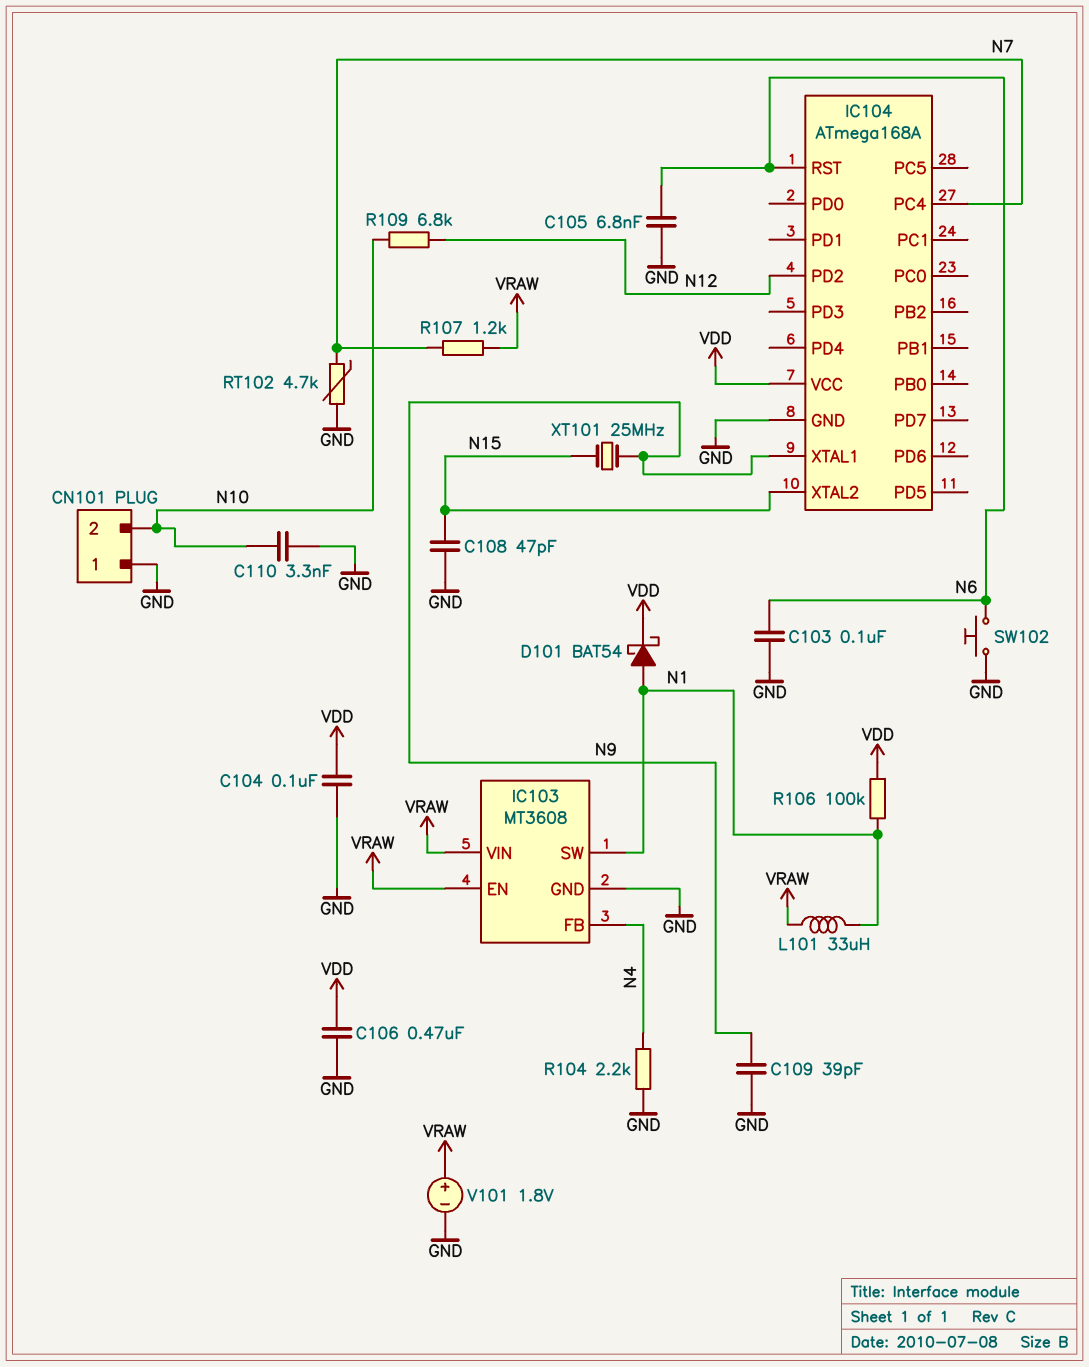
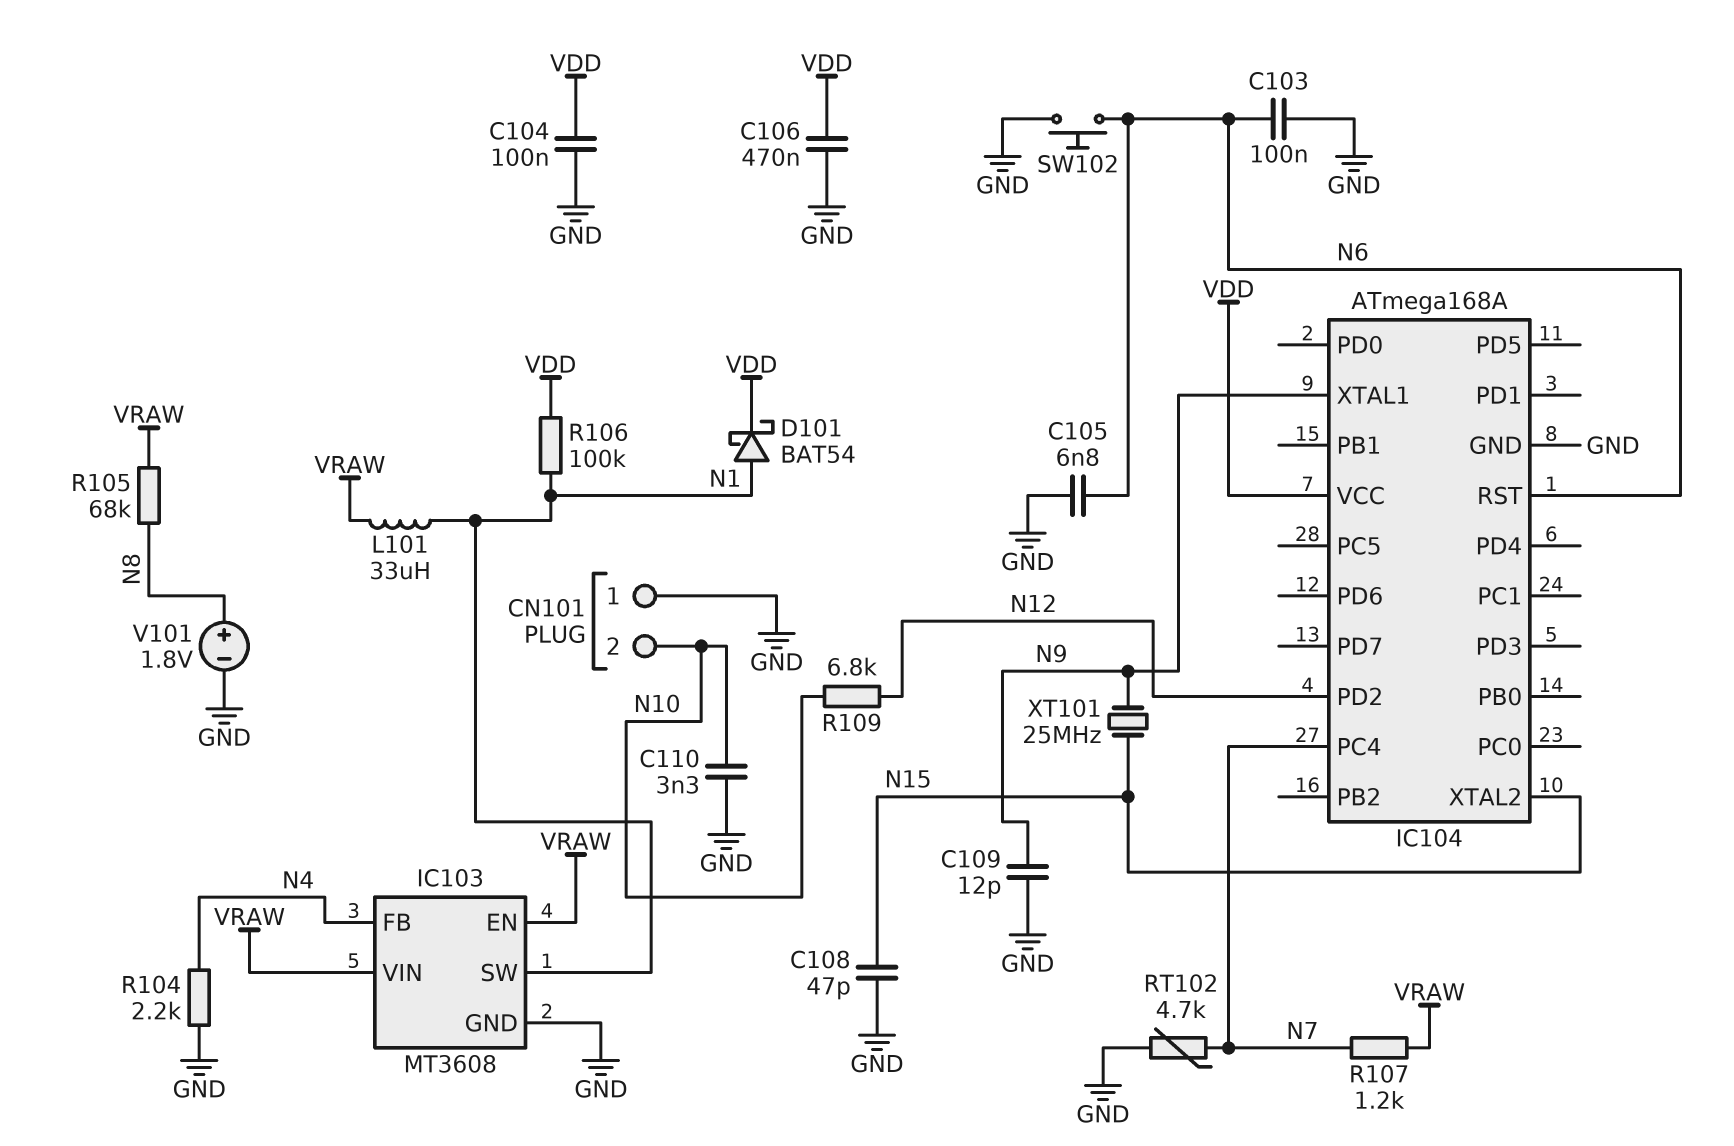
C109: 39pF (GND, N9) -> 12pF (GND, N9)
R105: none -> 68k (N8, VRAW)
V101: 1.8V (plus VRAW, minus GND) -> 1.8V (plus N8, minus GND)

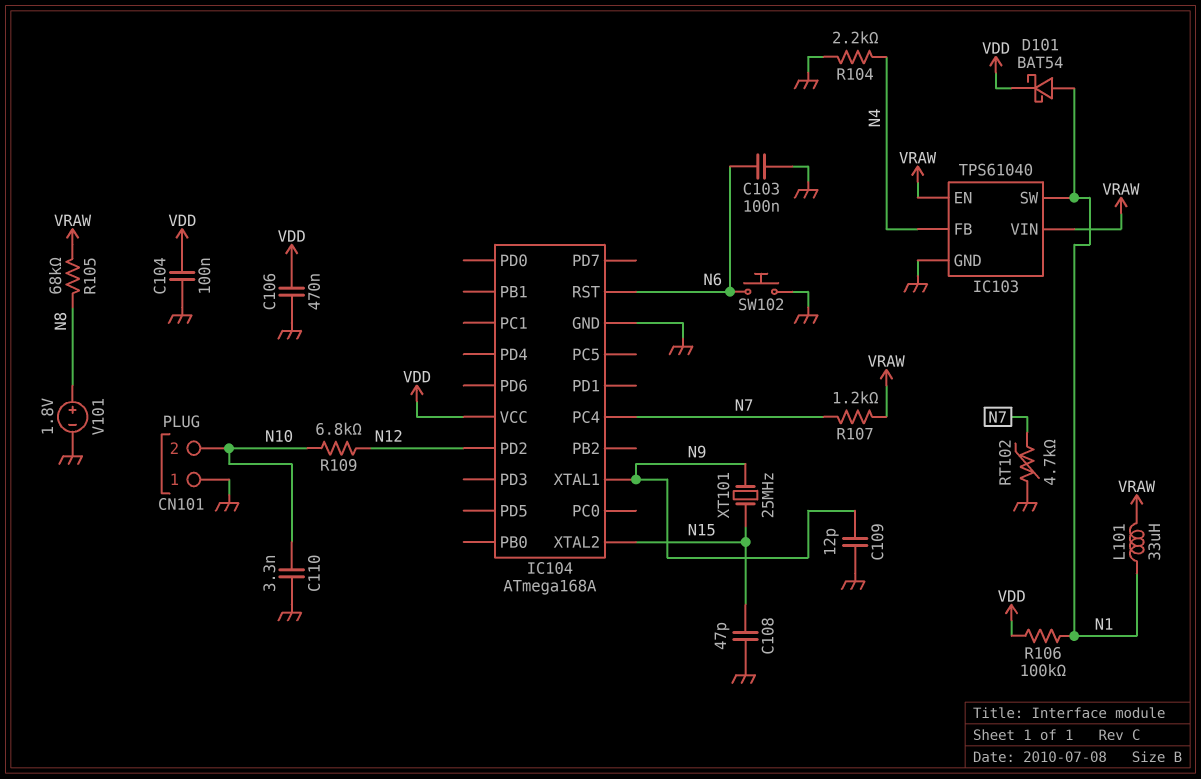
C105: 6.8nF (GND, N6) -> none
IC103: MT3608 -> TPS61040

